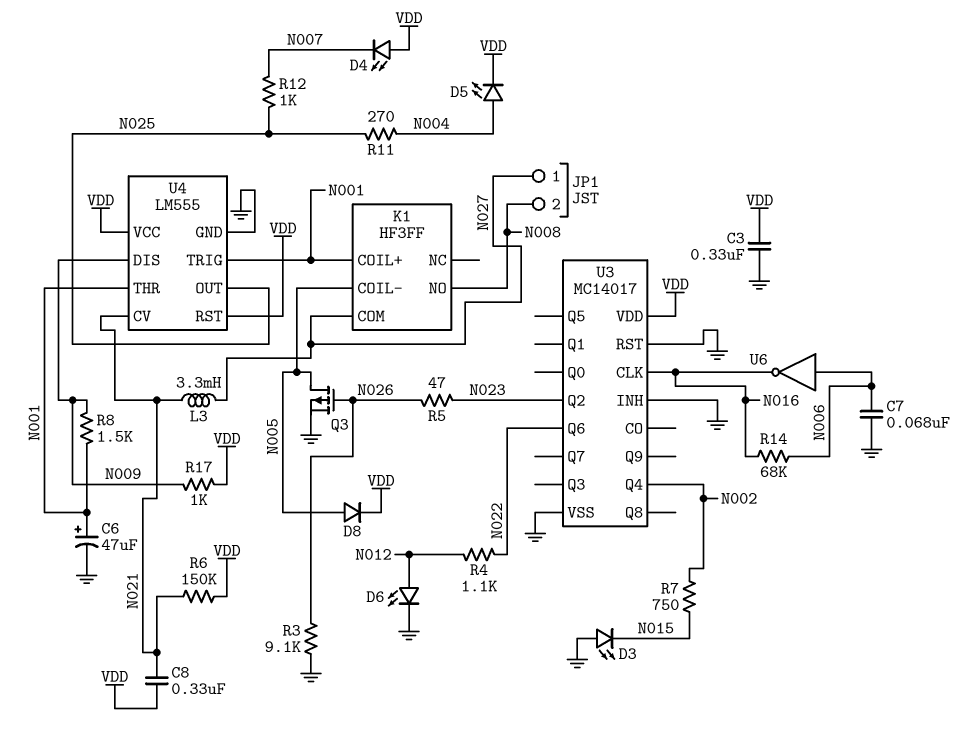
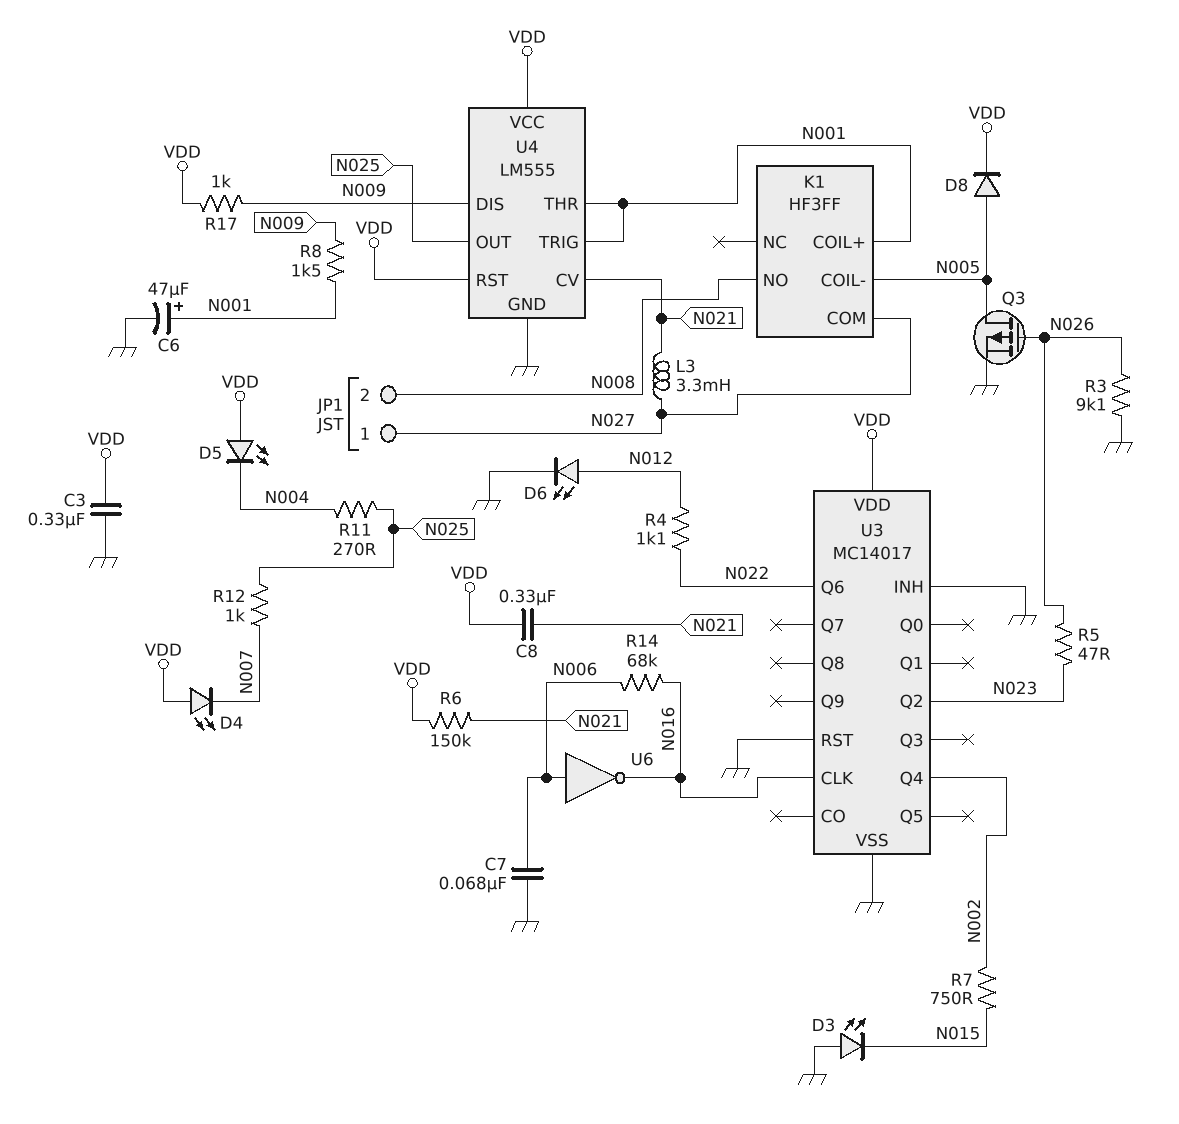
D5: LED (A N004, K VDD) -> LED (A VDD, K N004)

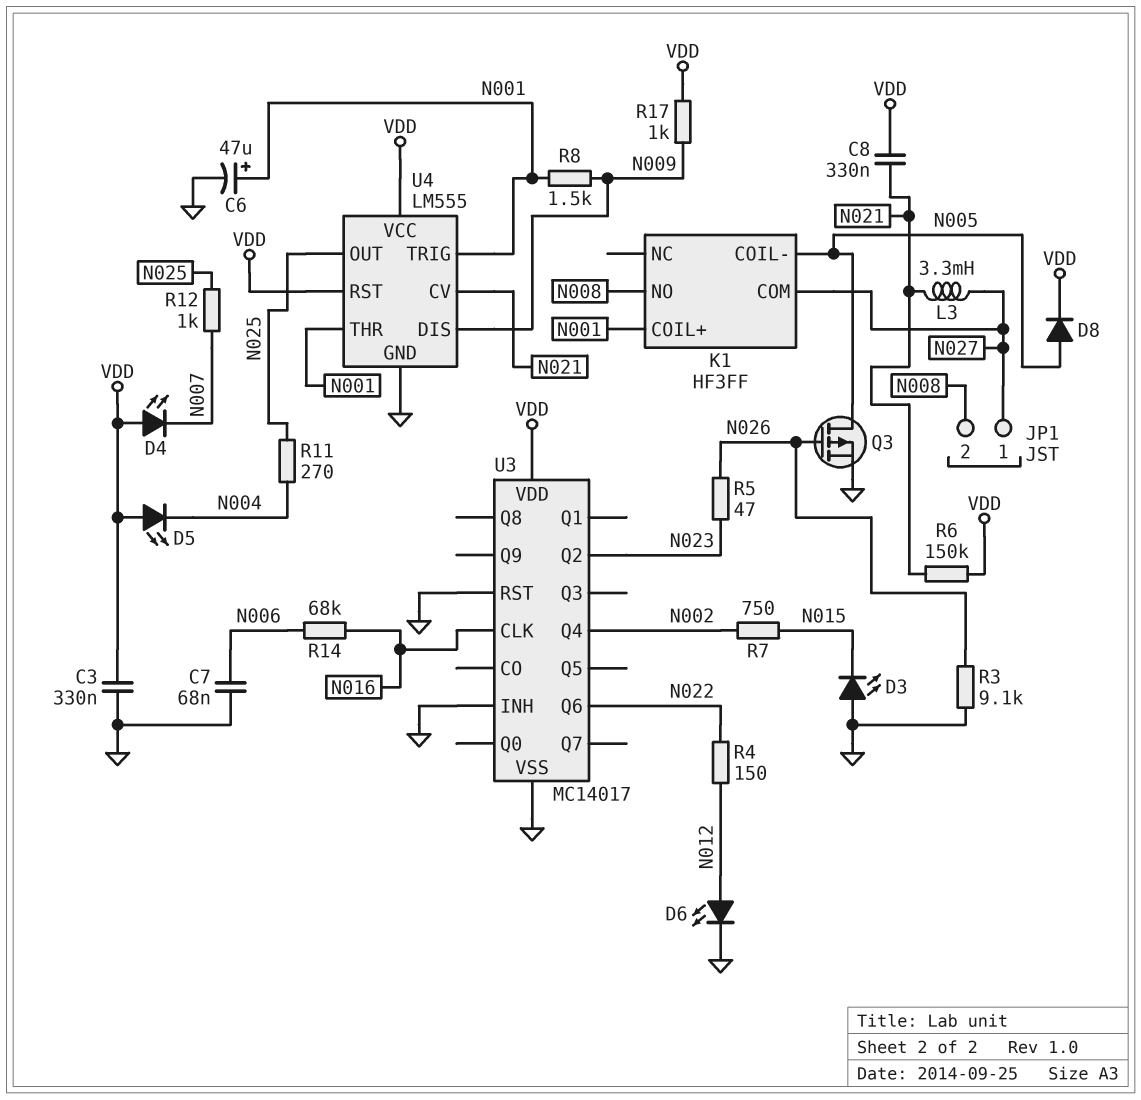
R4: 1.1k (N012, N022) -> 150 (N012, N022)
U6: NOT (in N006, out N016) -> none

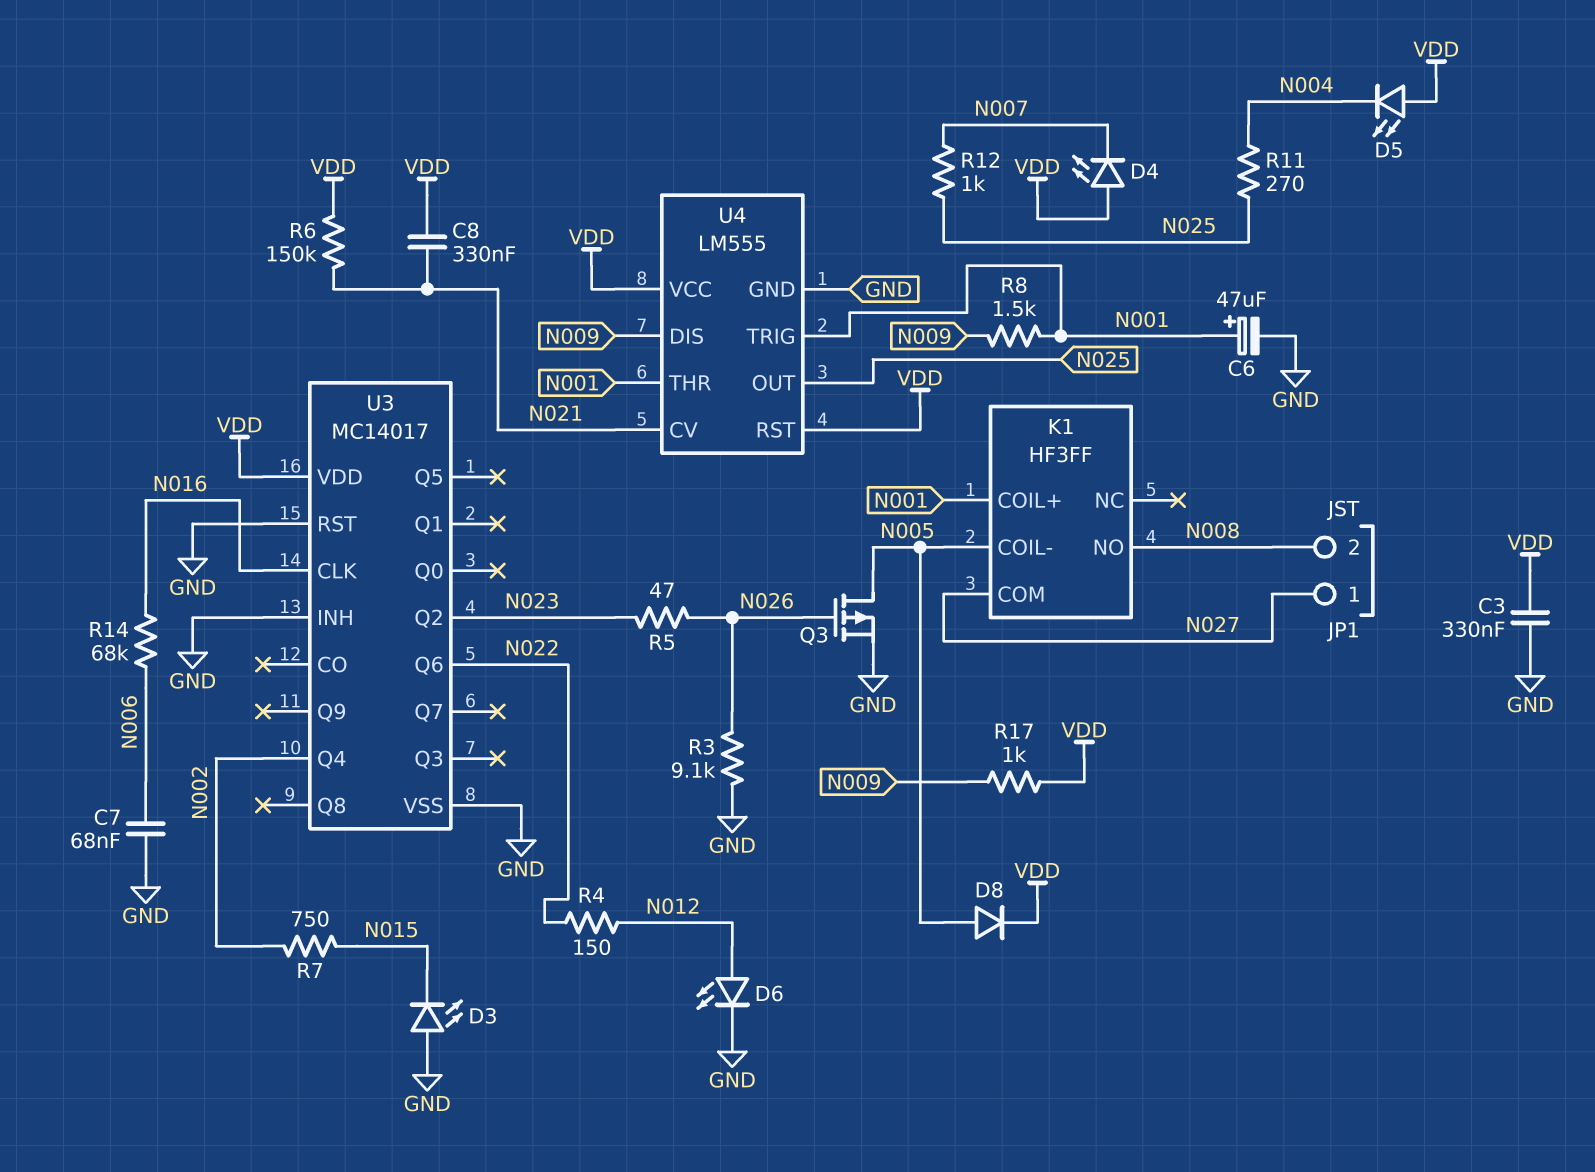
L3: 3.3mH (N021, N027) -> none

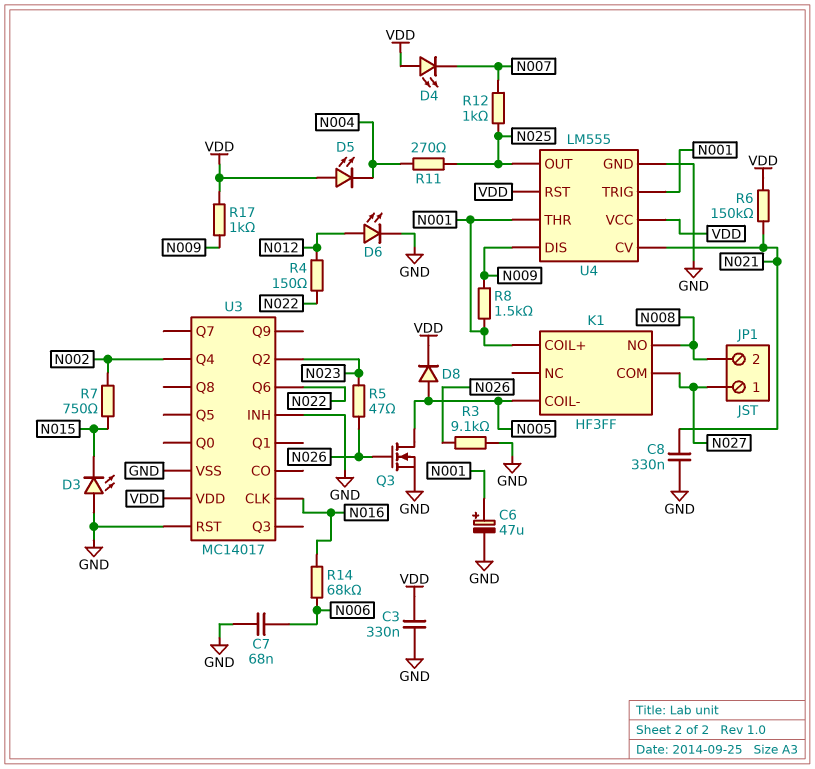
C8: 330nF (N021, VDD) -> 330nF (GND, N021)
Q3: PMOS (G N026, D N005, S GND) -> NMOS (G N026, D N005, S GND)

